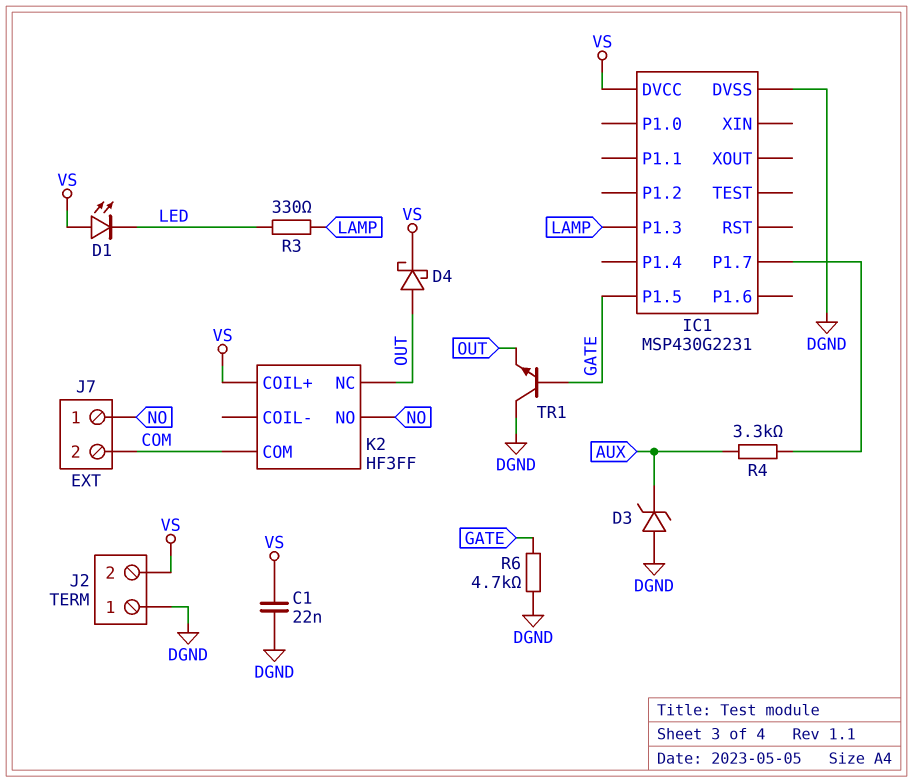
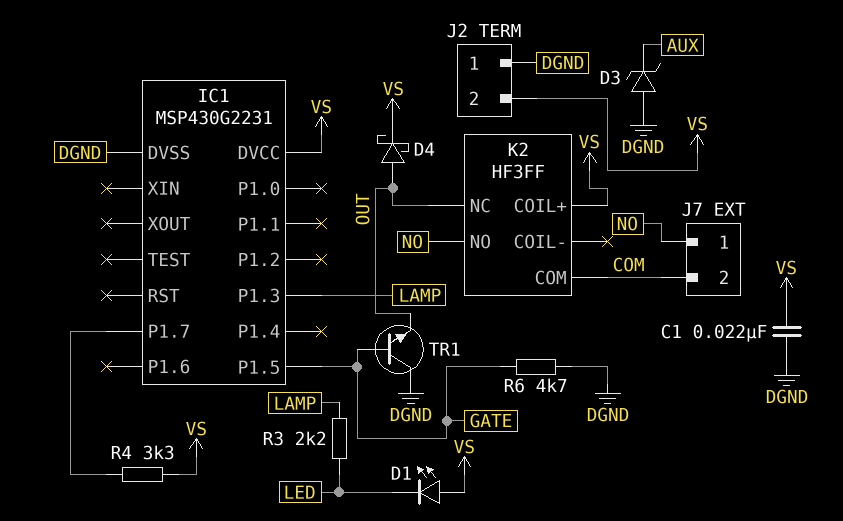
R3: 330 (LAMP, LED) -> 2.2k (LAMP, LED)
R4: 3.3k (AUX, IC1/P1.7) -> 3.3k (IC1/P1.7, VS)

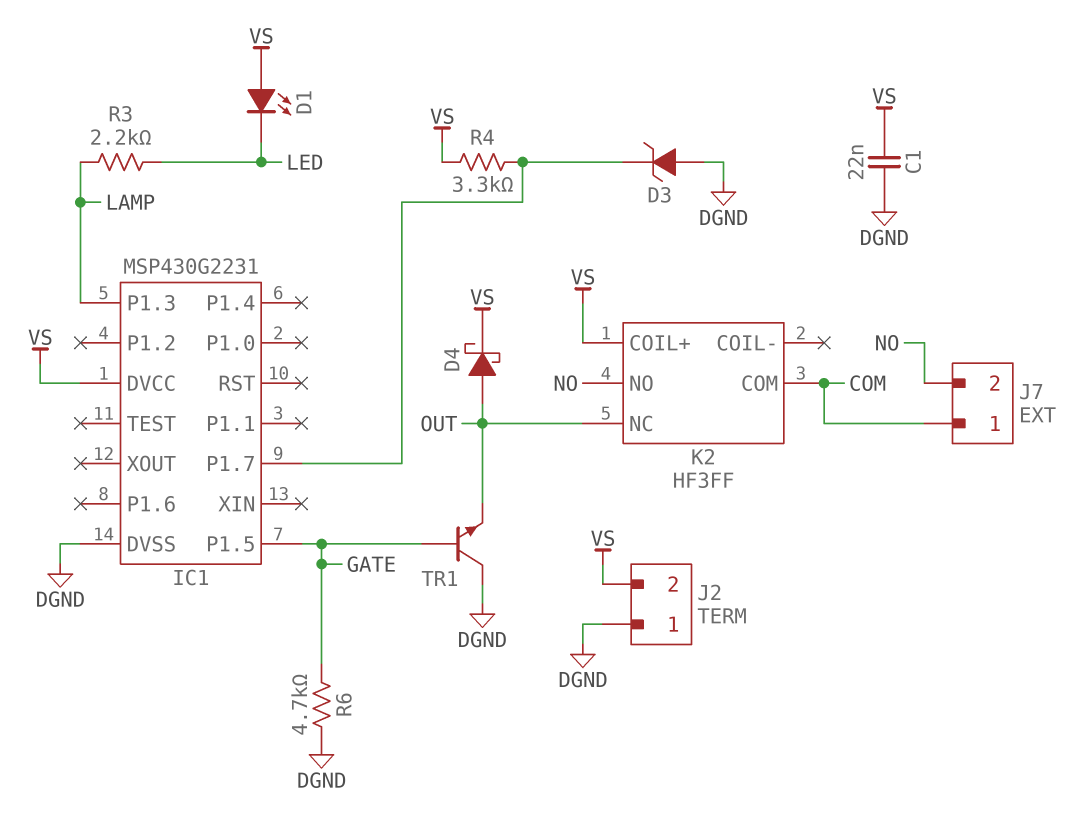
D3: zener (A DGND, K AUX) -> zener (A DGND, K IC1/P1.7)
J7 pin 1: NO -> COM
J7 pin 2: COM -> NO

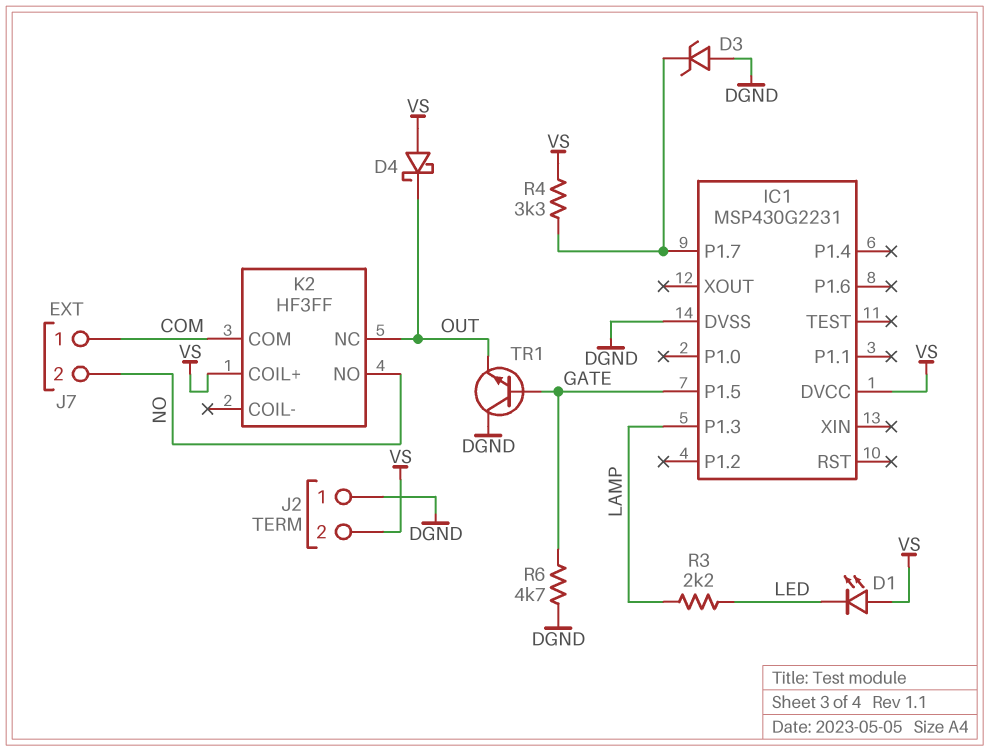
C1: 22nF (DGND, VS) -> none
D4: schottky (A OUT, K VS) -> schottky (A VS, K OUT)

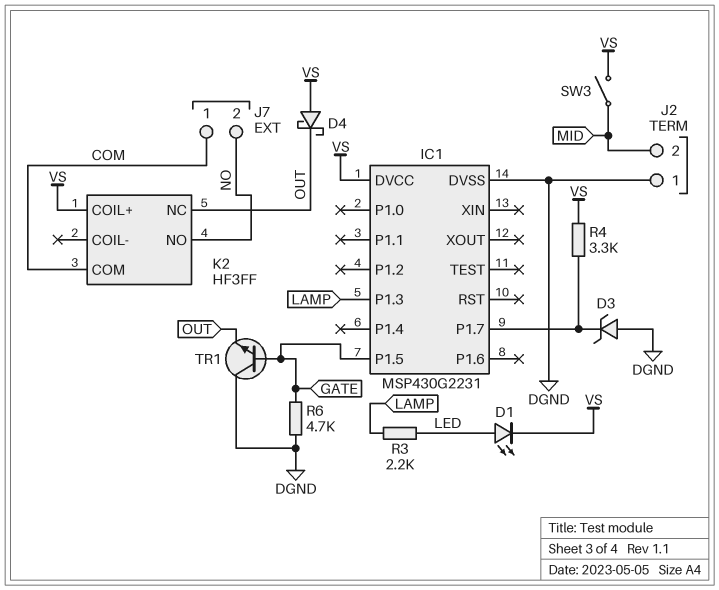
D1: LED (A VS, K LED) -> LED (A LED, K VS)
J2 pin 2: VS -> MID
SW3: none -> switch (MID, VS)

